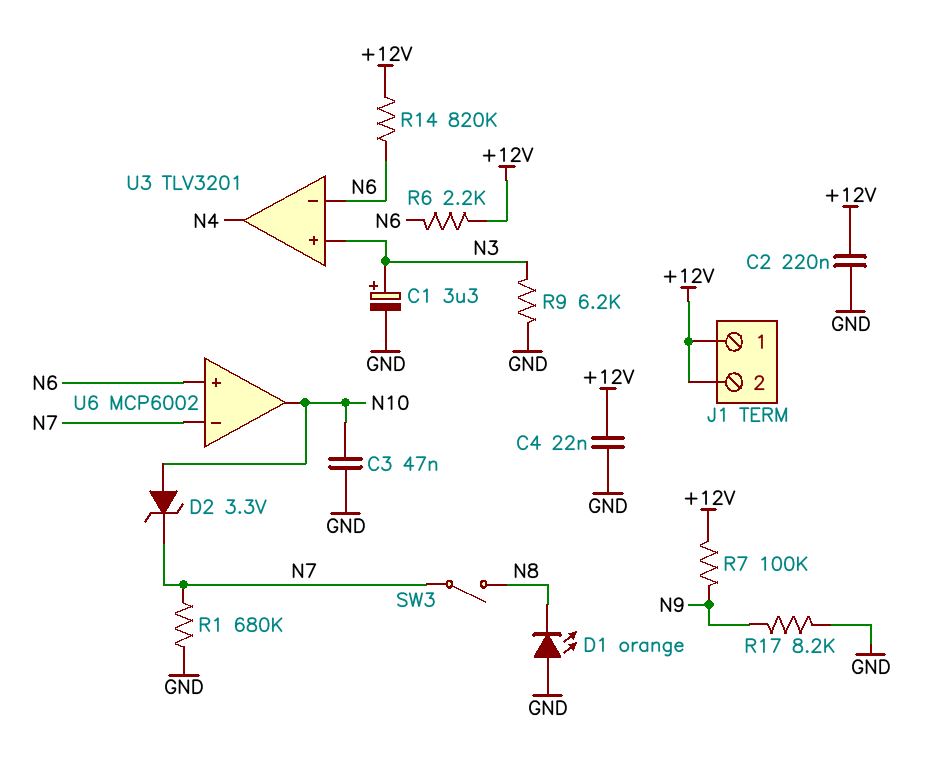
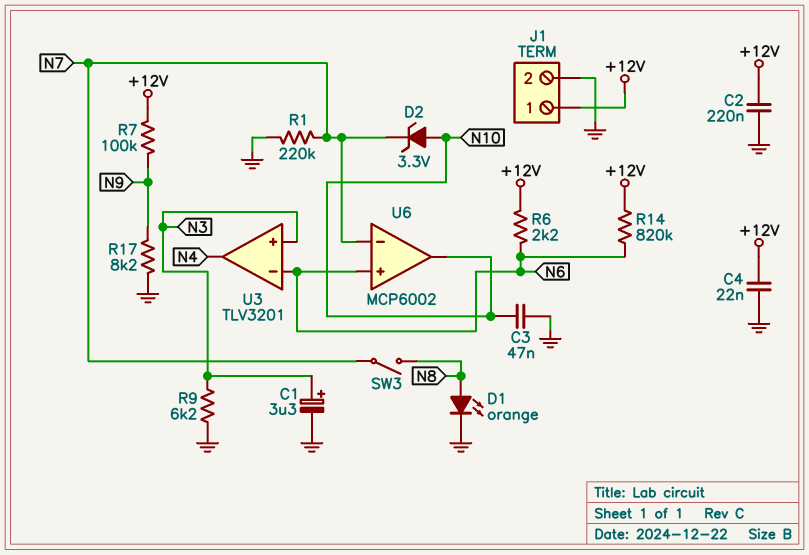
D1: LED orange (A GND, K N8) -> LED orange (A N8, K GND)
J1 pin 2: +12V -> GND
R1: 680k (GND, N7) -> 220k (GND, N7)

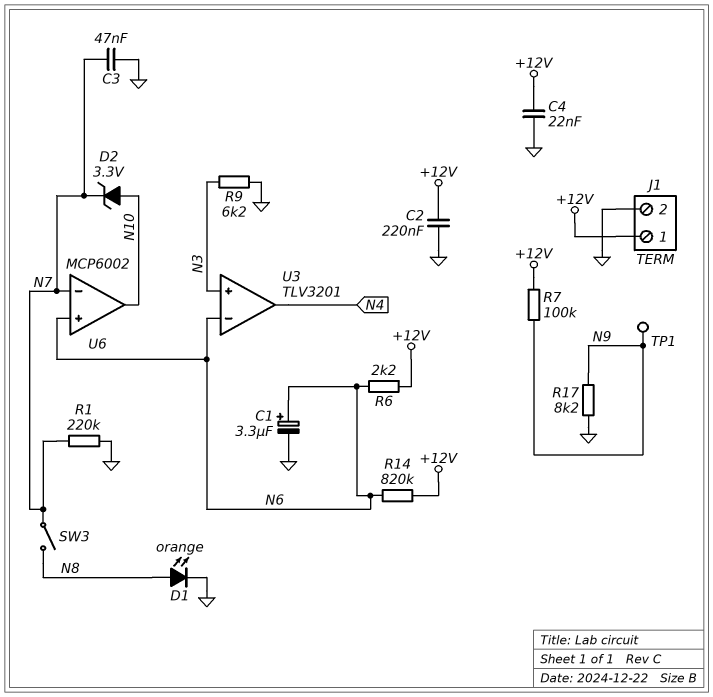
C1: 3.3uF (plus N3, minus GND) -> 3.3uF (plus N6, minus GND)
C3: 47nF (GND, N10) -> 47nF (GND, N7)
TP1: none -> test point (N9)

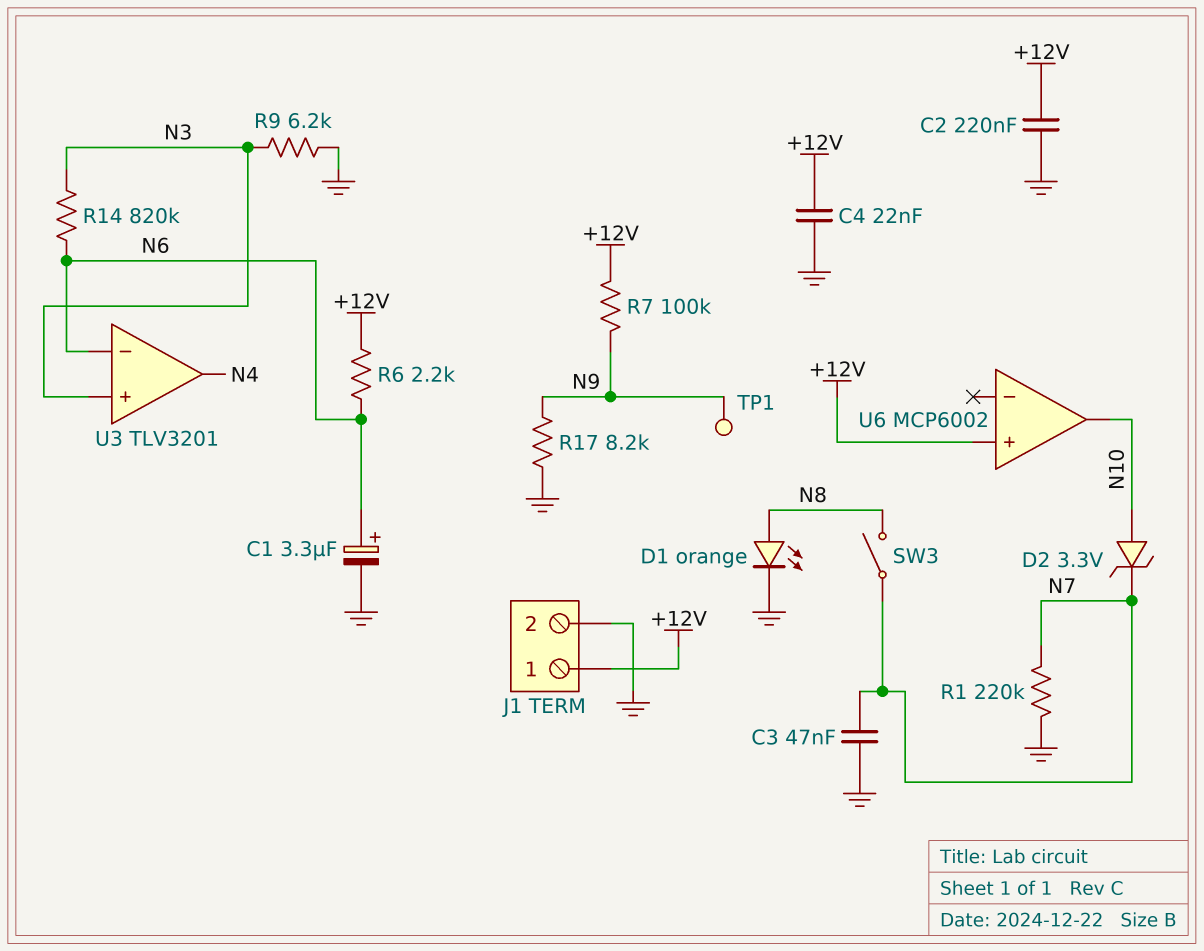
R14: 820k (+12V, N6) -> 820k (N3, N6)
U6 pin in+: N6 -> +12V
U6 pin in-: N7 -> none

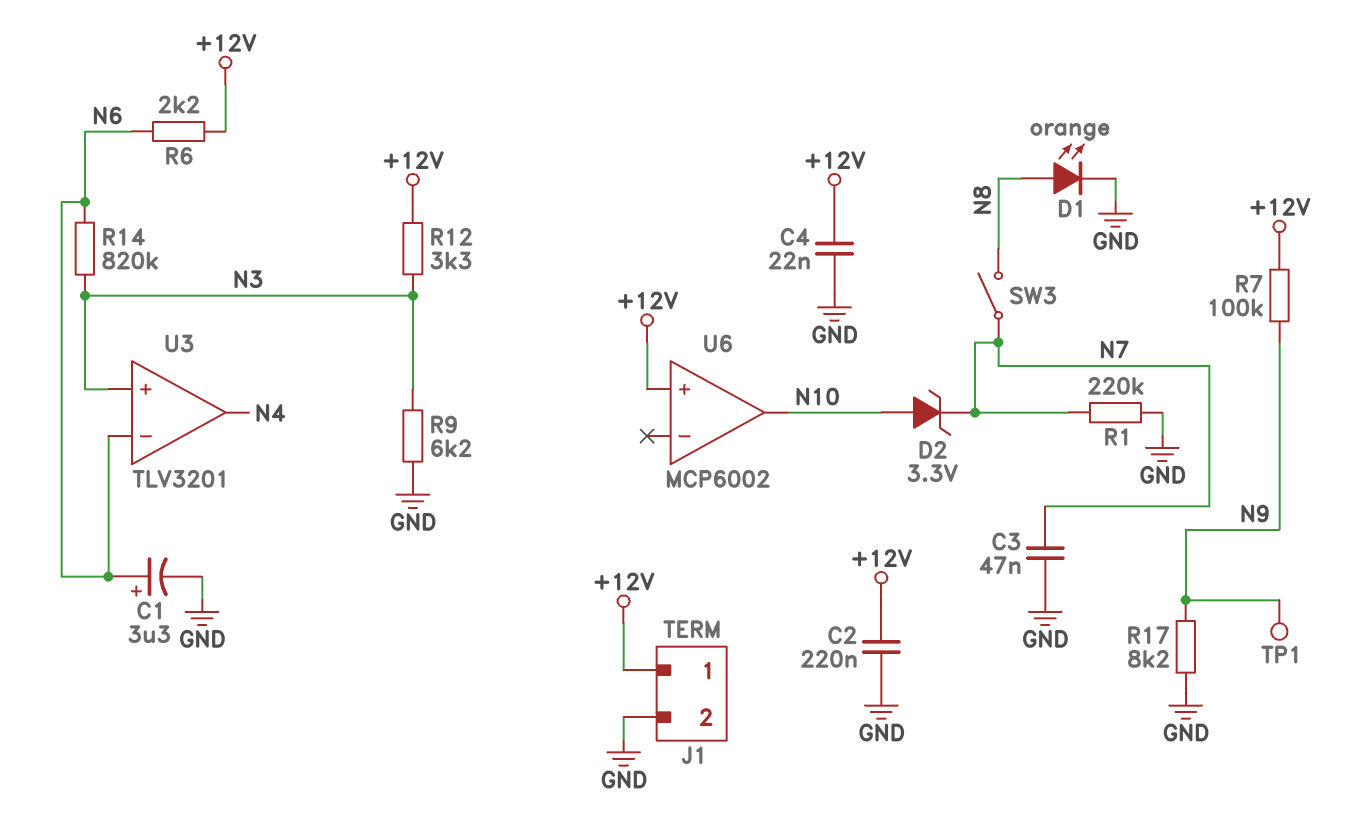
R12: none -> 3.3k (+12V, N3)

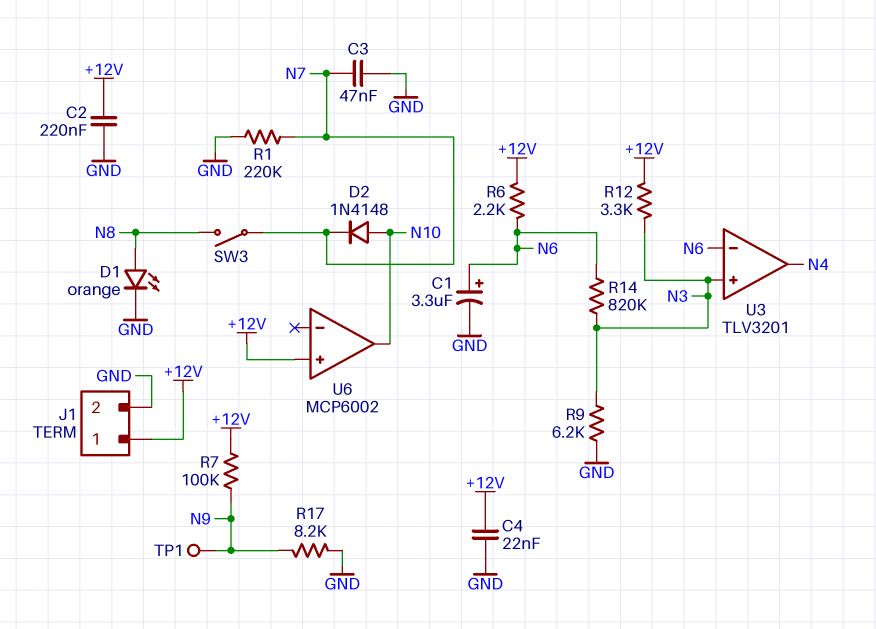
D2: zener 3.3V (A N10, K N7) -> diode 1N4148 (A N10, K N7)

